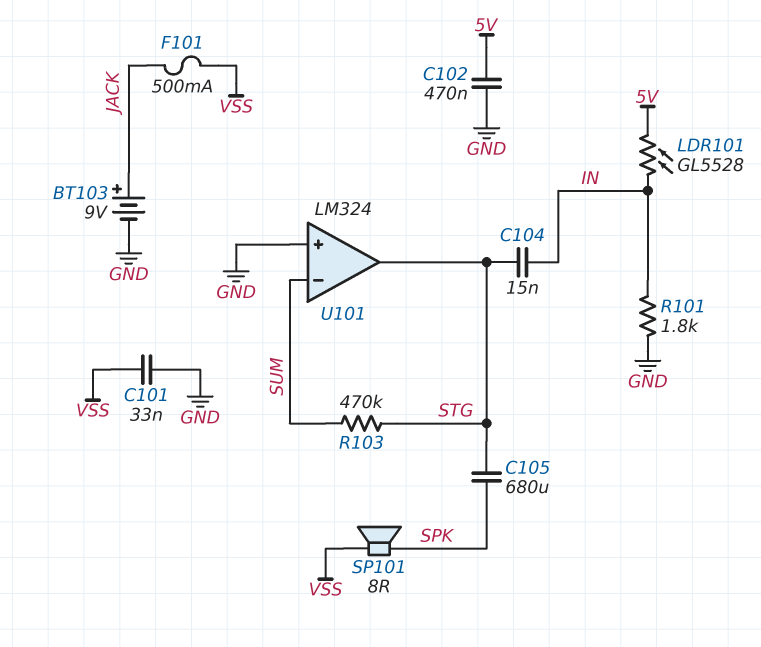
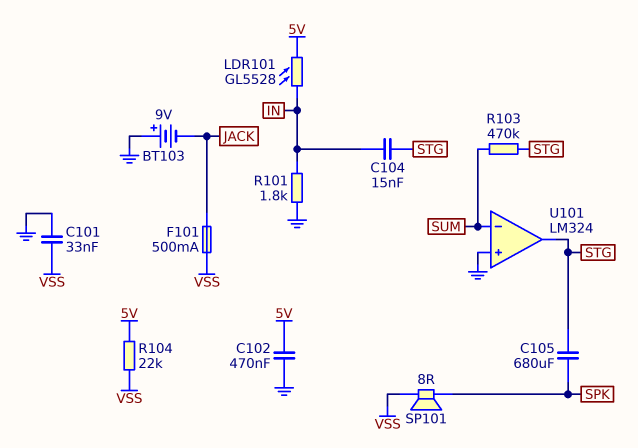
BT103: 9V (plus JACK, minus GND) -> 9V (plus GND, minus JACK)
R104: none -> 22k (5V, VSS)

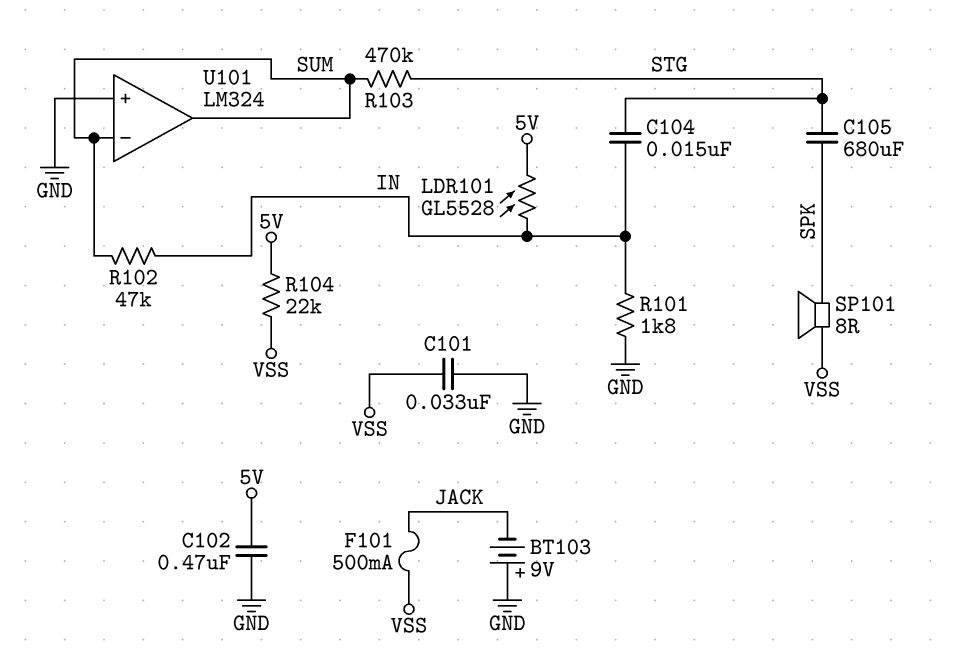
R102: none -> 47k (IN, SUM)
U101 pin out: STG -> SUM

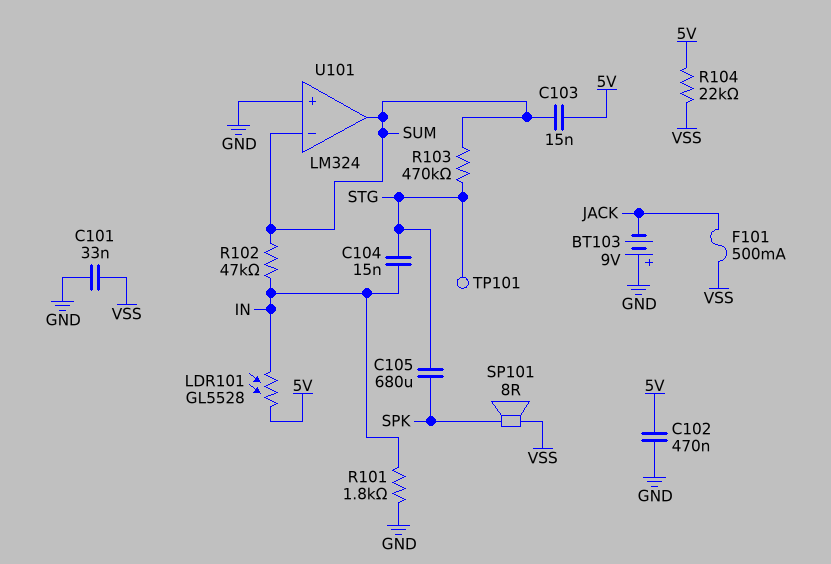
C103: none -> 15nF (5V, SUM)
TP101: none -> test point (STG)

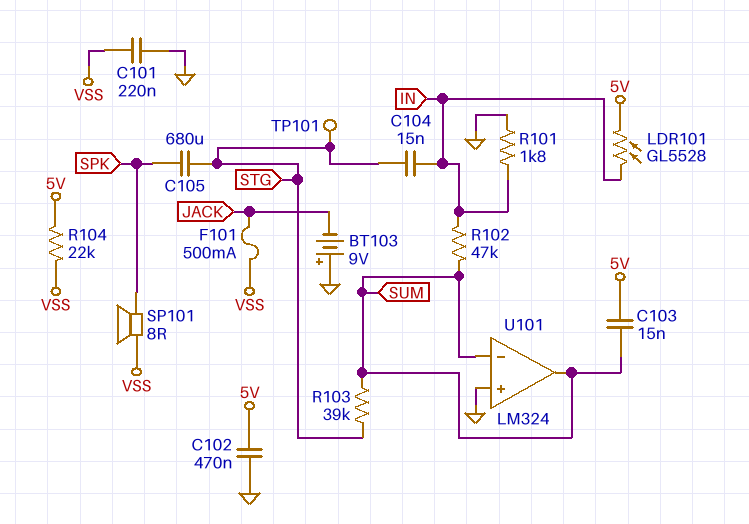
C101: 33nF (GND, VSS) -> 220nF (GND, VSS)
R103: 470k (STG, SUM) -> 39k (STG, SUM)

